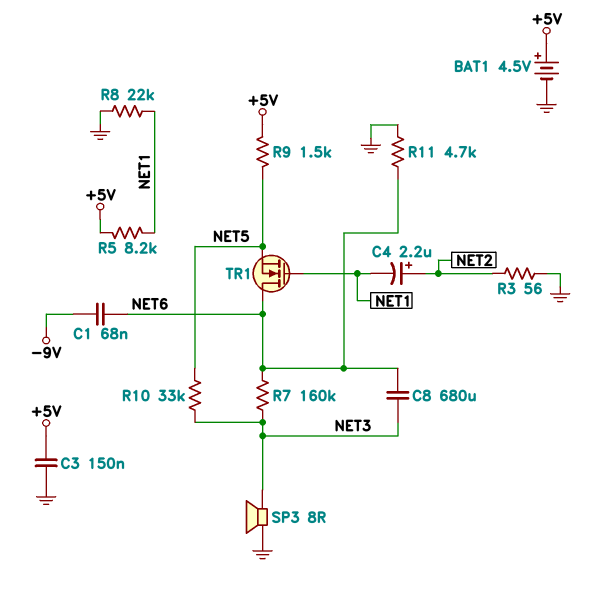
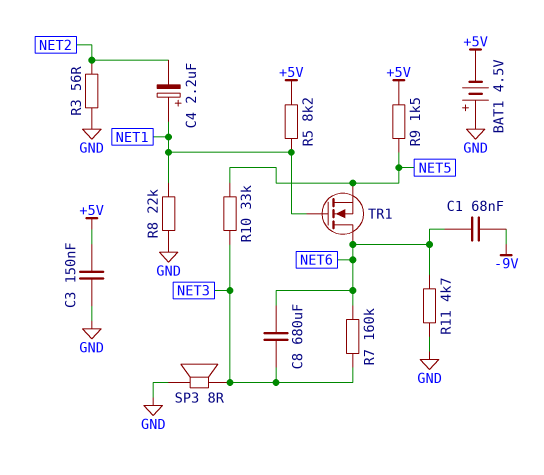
BAT1: 4.5V (plus +5V, minus GND) -> 4.5V (plus GND, minus +5V)
C4: 2.2uF (plus NET2, minus NET1) -> 2.2uF (plus NET1, minus NET2)

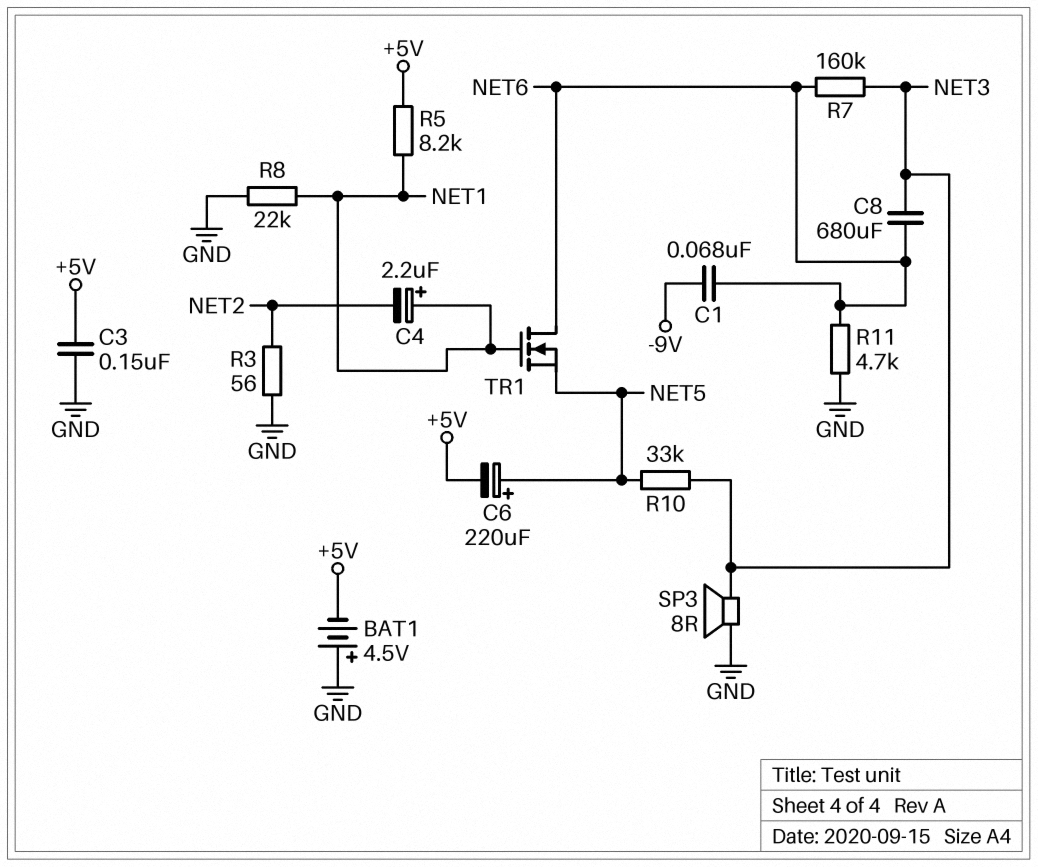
C6: none -> 220uF (plus NET5, minus +5V)
R9: 1.5k (+5V, NET5) -> none

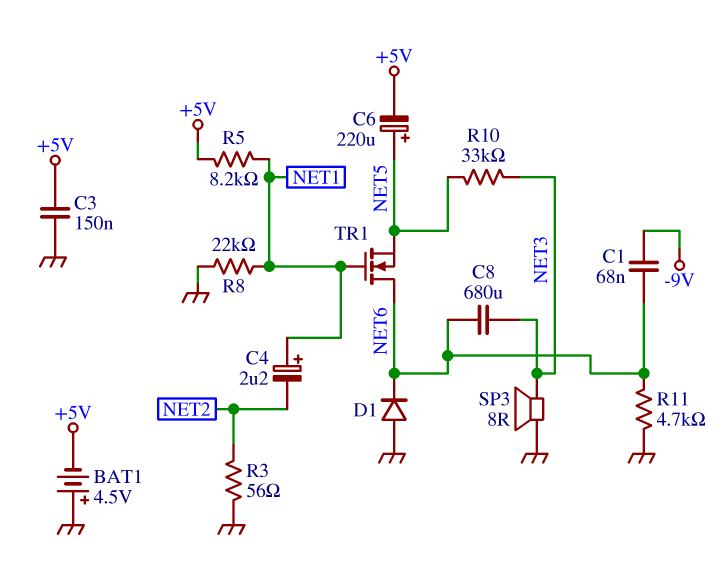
D1: none -> diode (A GND, K NET6)
R7: 160k (NET3, NET6) -> none

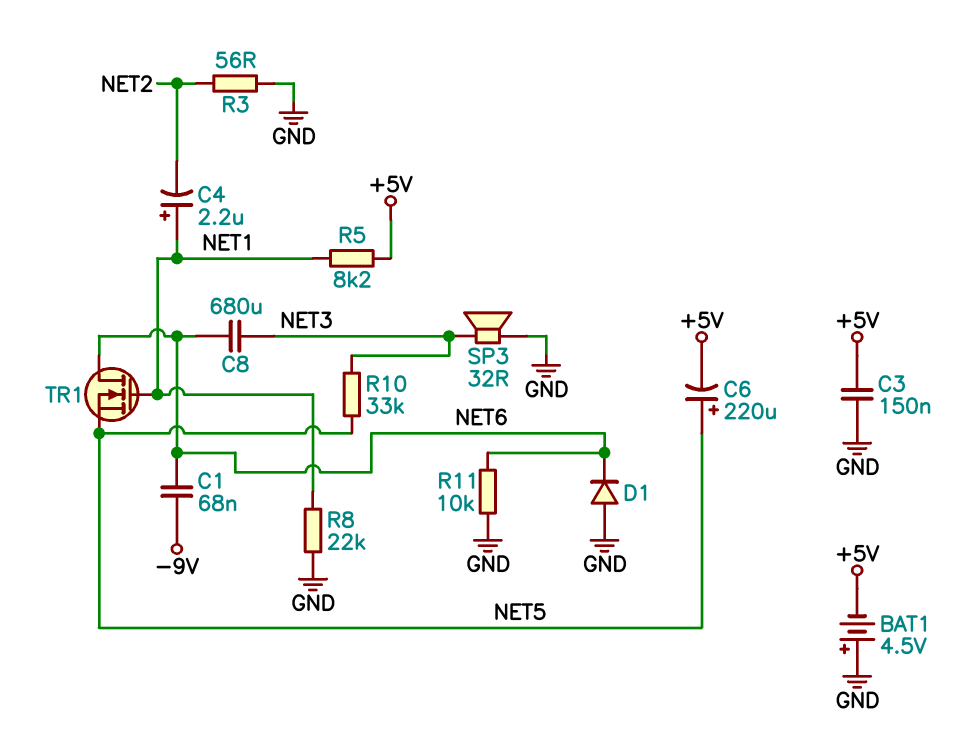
R11: 4.7k (GND, NET6) -> 10k (GND, NET6)
SP3: speaker 8R (GND, NET3) -> speaker 32R (GND, NET3)

